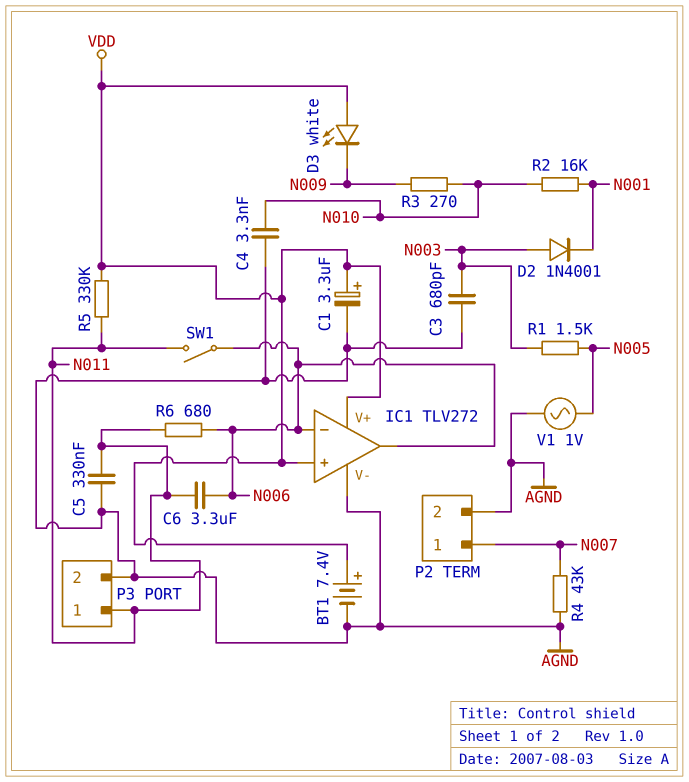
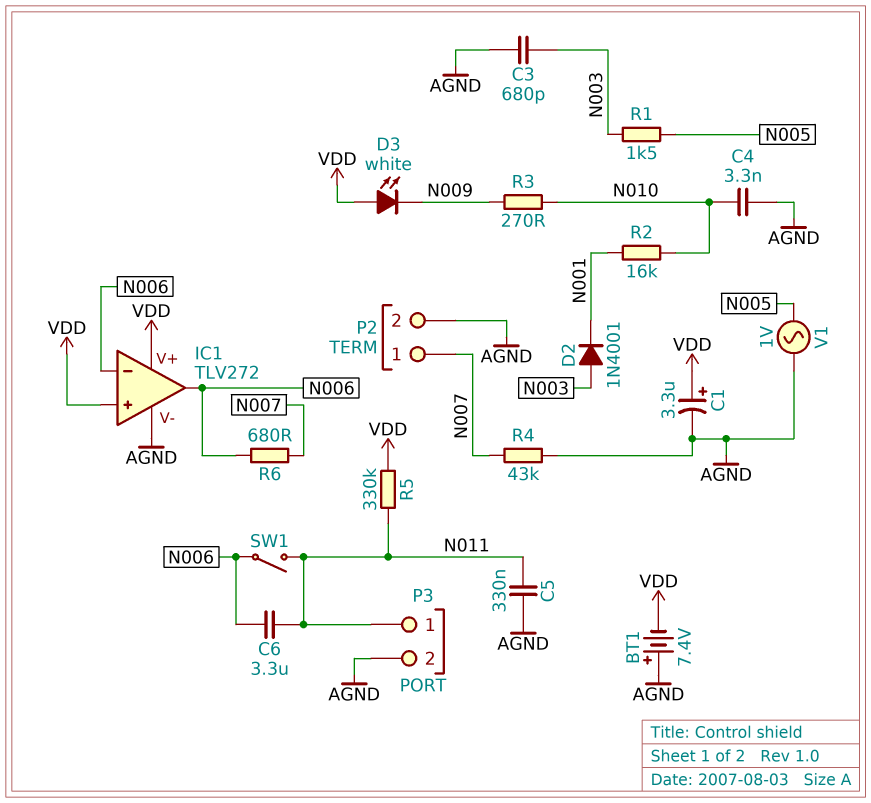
BT1: 7.4V (plus VDD, minus AGND) -> 7.4V (plus AGND, minus VDD)
R6: 680 (N006, N011) -> 680 (N006, N007)

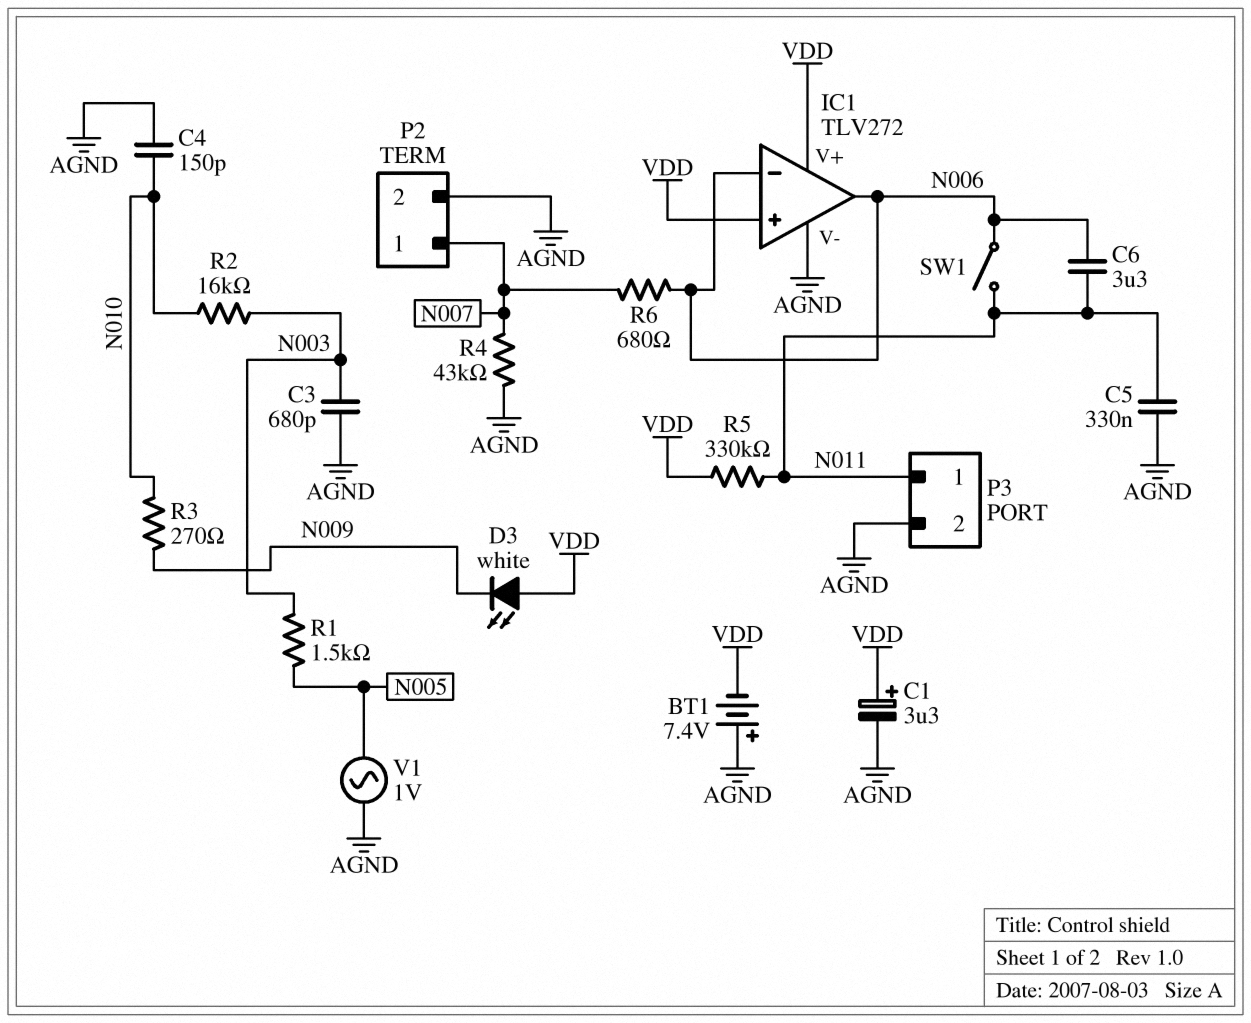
C4: 3.3nF (AGND, N010) -> 150pF (AGND, N010)
D2: diode 1N4001 (A N003, K N001) -> none
R2: 16k (N001, N010) -> 16k (N003, N010)

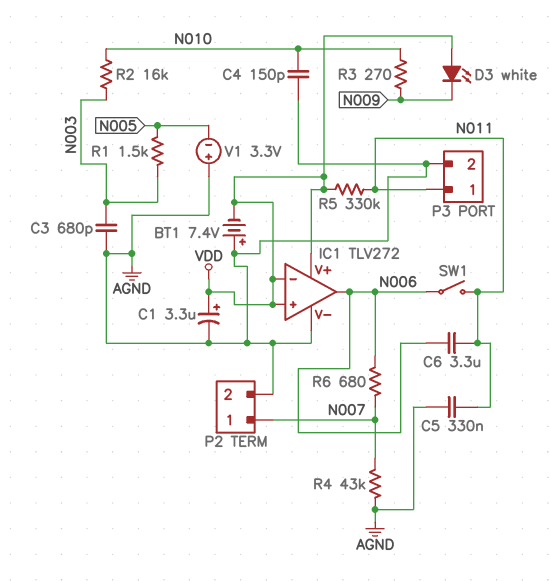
IC1 pin in-: N006 -> VDD
V1: AC 1V (AGND, N005) -> 3.3V (plus AGND, minus N005)

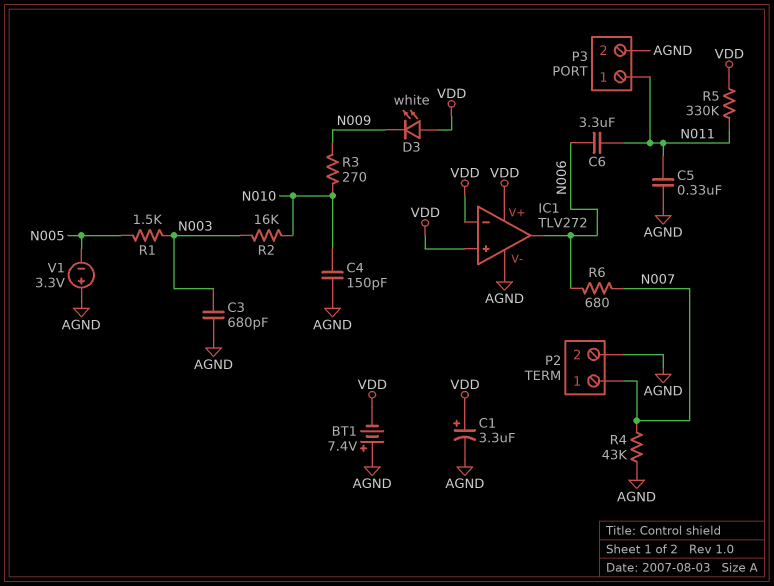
SW1: switch (N006, N011) -> none

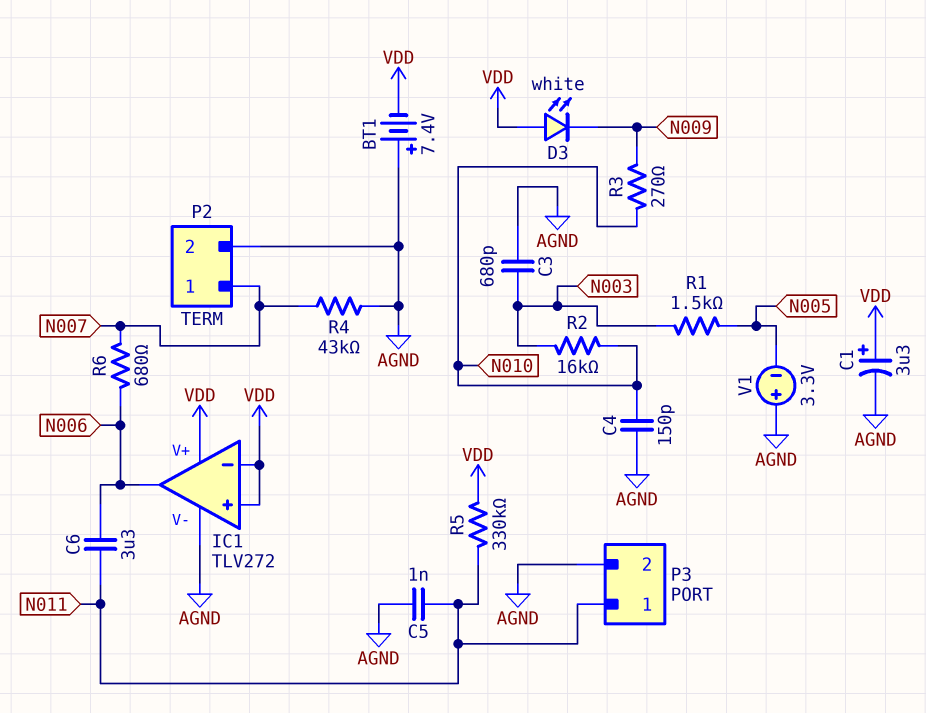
C5: 330nF (AGND, N011) -> 1nF (AGND, N011)

